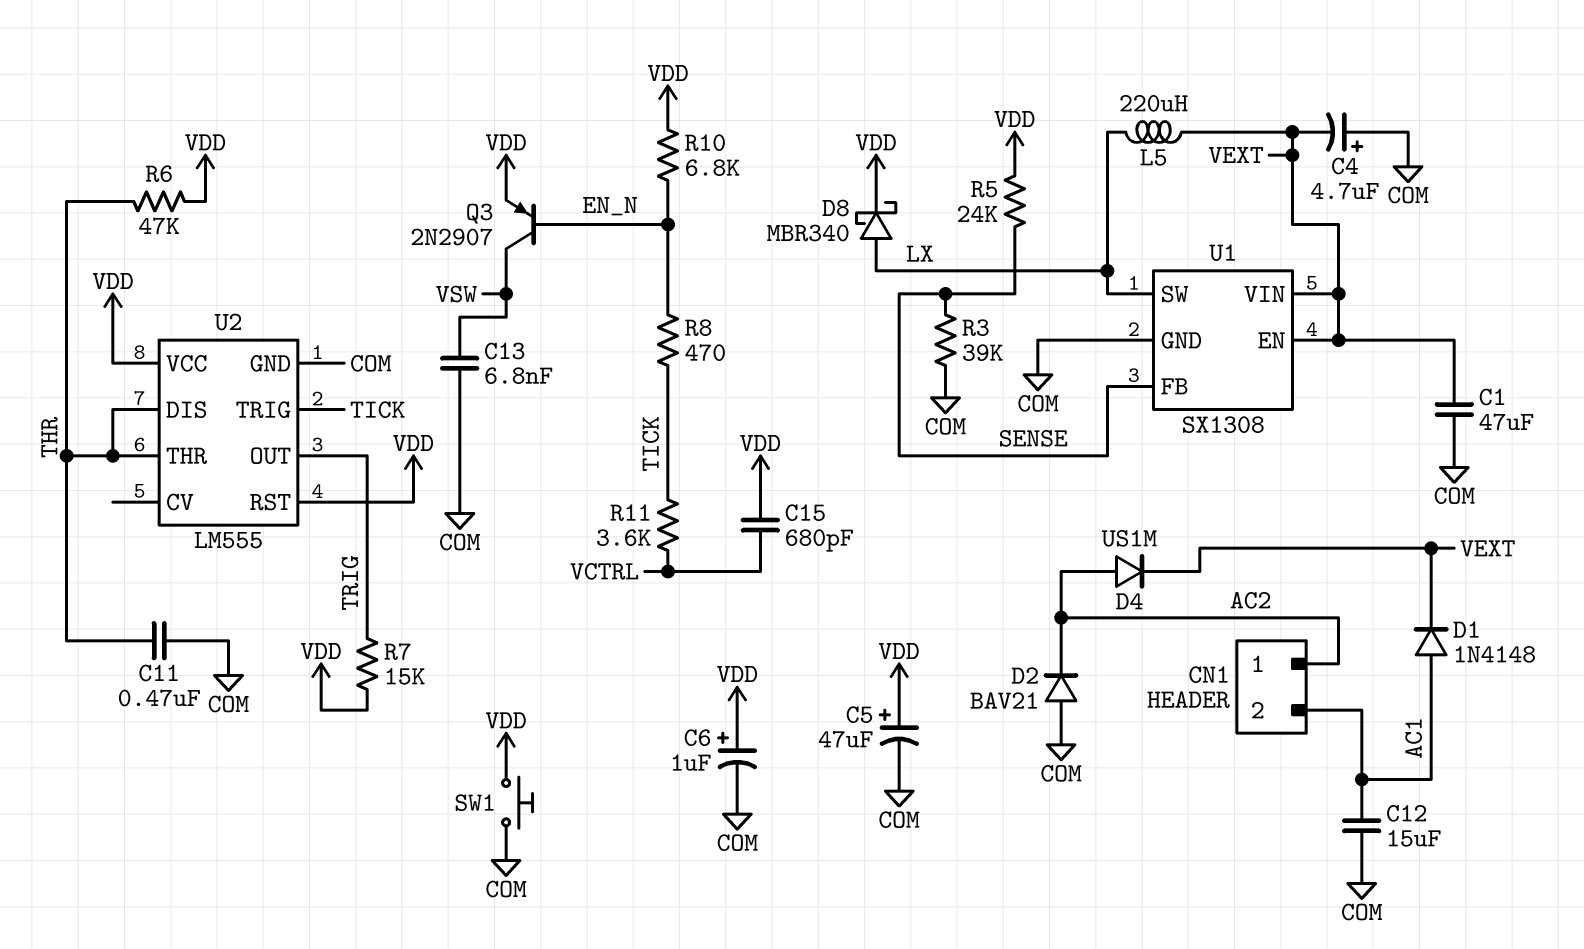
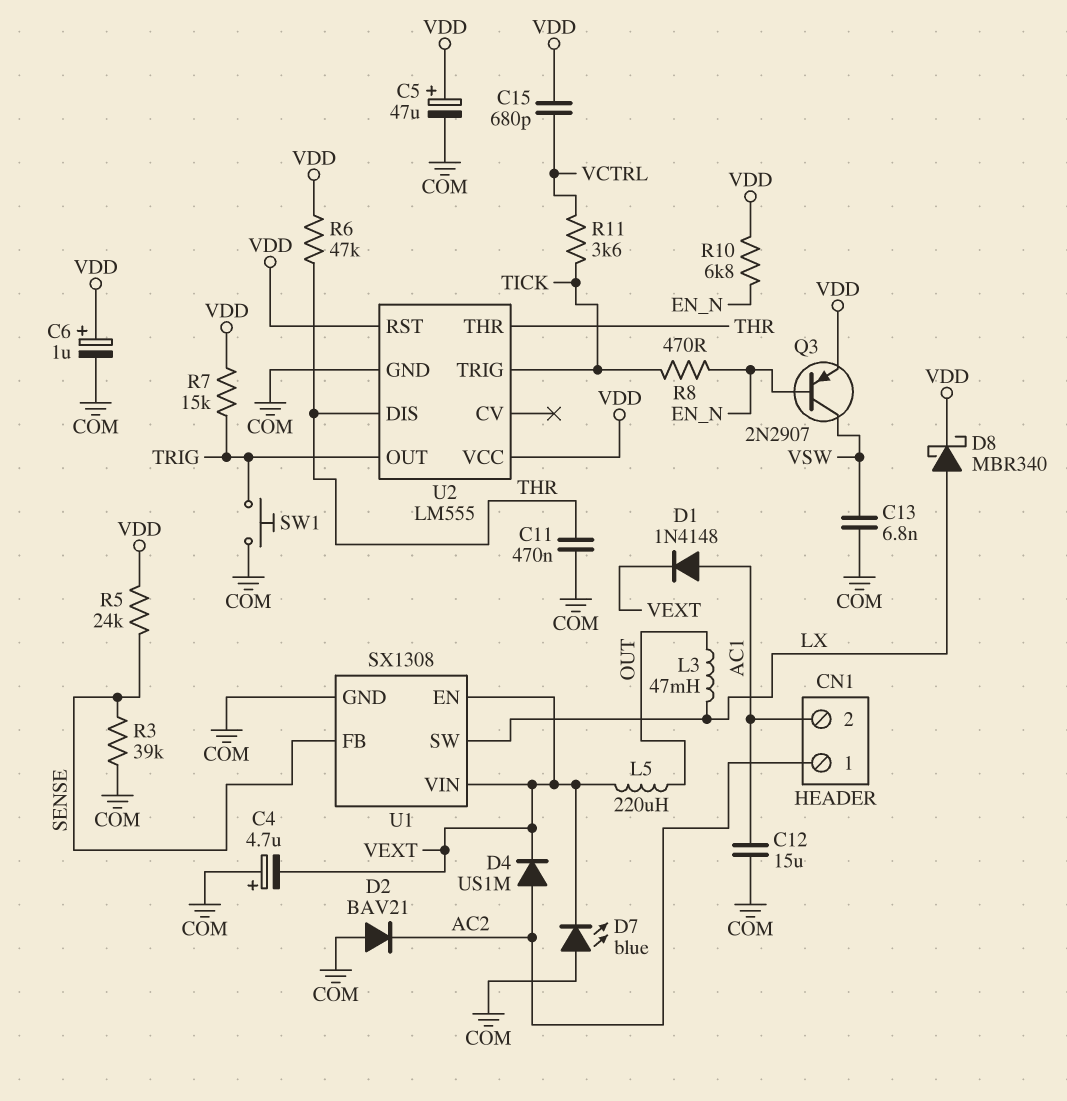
C1: 47uF (COM, VEXT) -> none
D7: none -> LED blue (A COM, K VEXT)
L3: none -> 47mH (LX, OUT)
L5: 220uH (LX, VEXT) -> 220uH (OUT, VEXT)
SW1: button (COM, VDD) -> button (COM, TRIG)

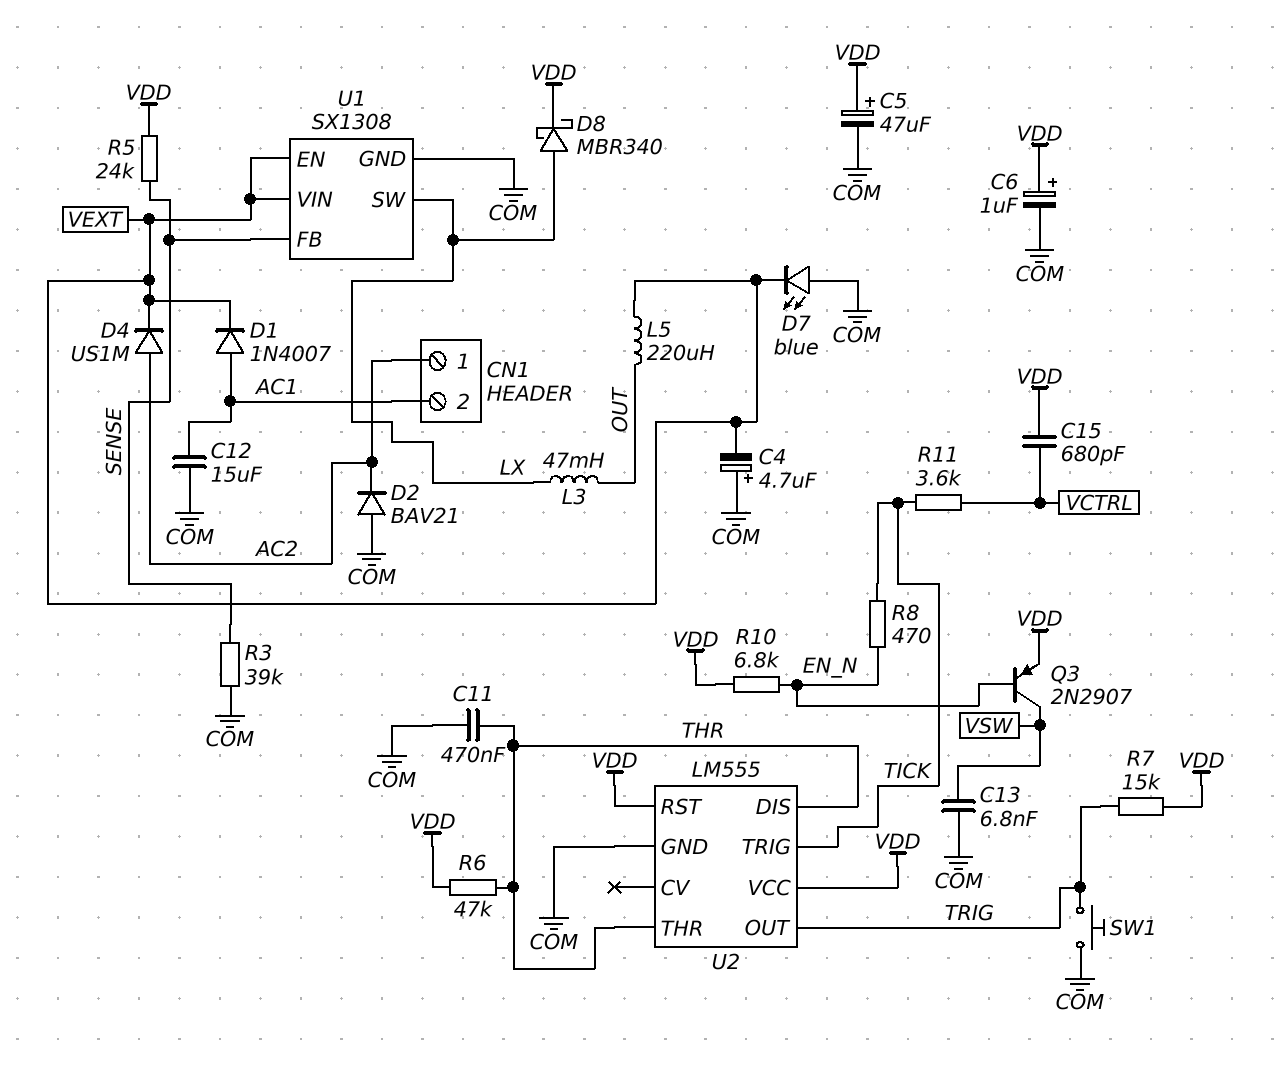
D1: diode 1N4148 (A AC1, K VEXT) -> diode 1N4007 (A AC1, K VEXT)

